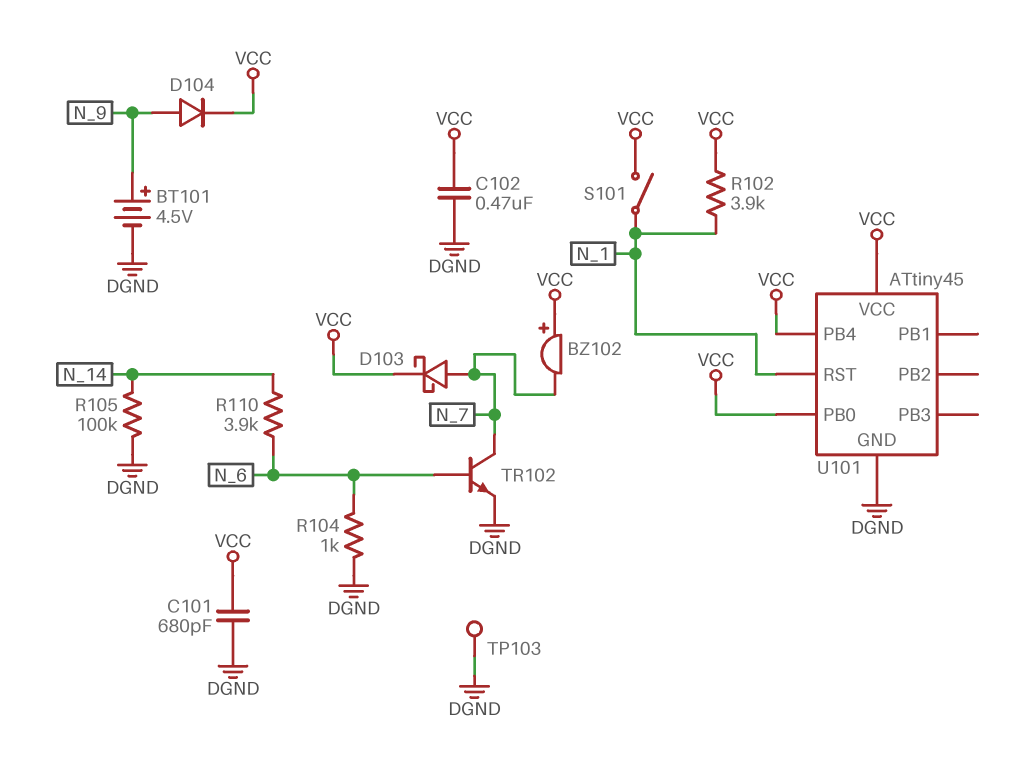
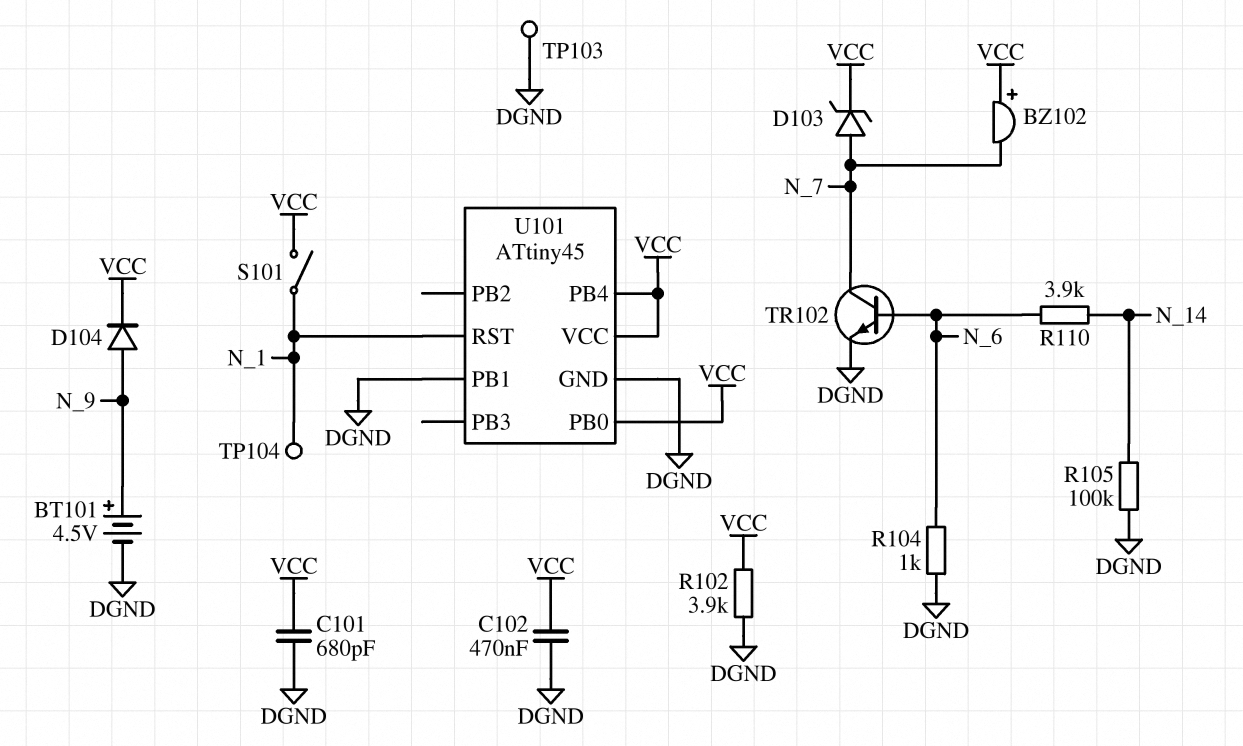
D103: schottky (A N_7, K VCC) -> zener (A N_7, K VCC)
R102: 3.9k (N_1, VCC) -> 3.9k (DGND, VCC)
TP104: none -> test point (N_1)
U101 pin PB1: none -> DGND

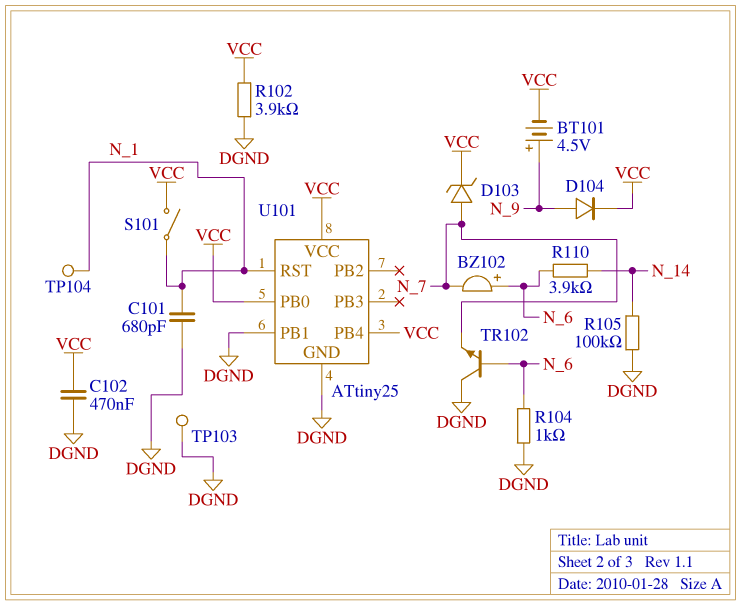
BT101: 4.5V (plus N_9, minus DGND) -> 4.5V (plus N_9, minus VCC)
BZ102: buzzer (plus VCC, minus N_7) -> buzzer (plus N_6, minus N_7)
C101: 680pF (DGND, VCC) -> 680pF (DGND, N_1)
TR102: NPN (B N_6, C N_7, E DGND) -> NPN (B N_6, C DGND, E N_7)
U101: ATtiny45 -> ATtiny25

